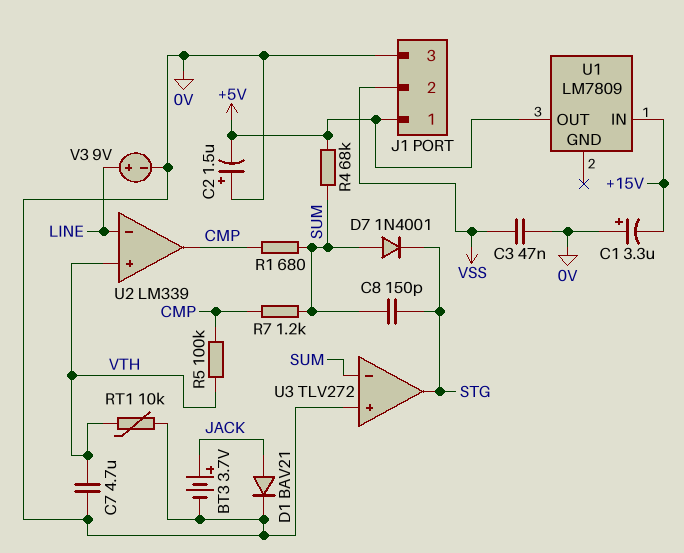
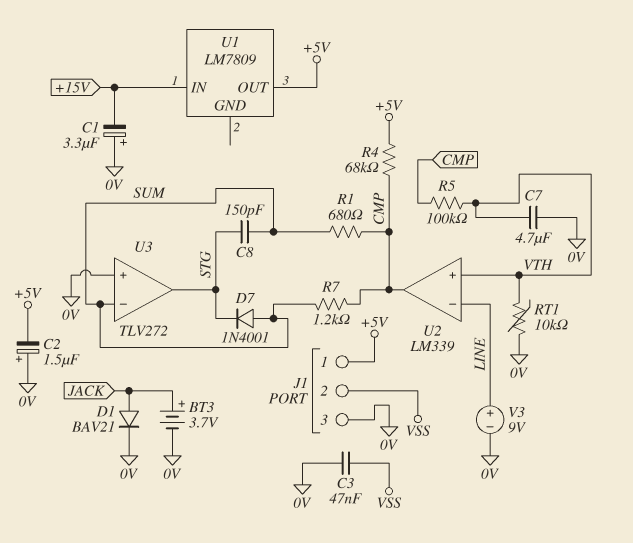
R4: 68k (+5V, SUM) -> 68k (+5V, CMP)

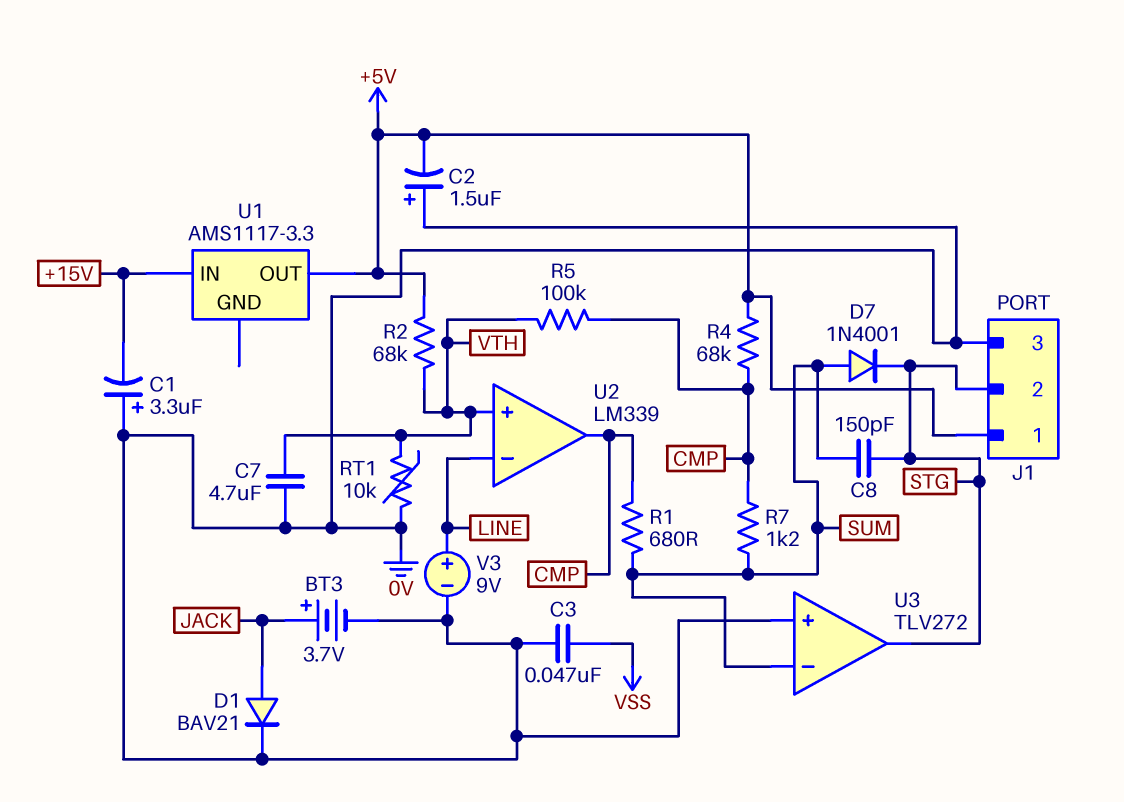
J1 pin 2: VSS -> STG
R2: none -> 68k (+5V, VTH)
U1: LM7809 -> AMS1117-3.3

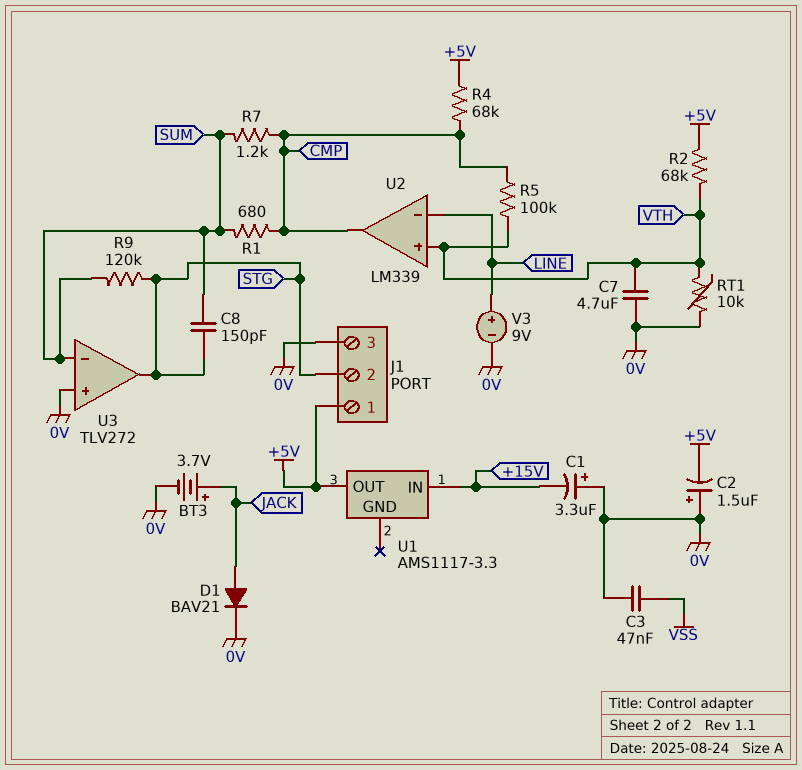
D7: diode 1N4001 (A SUM, K STG) -> none
R9: none -> 120k (STG, SUM)

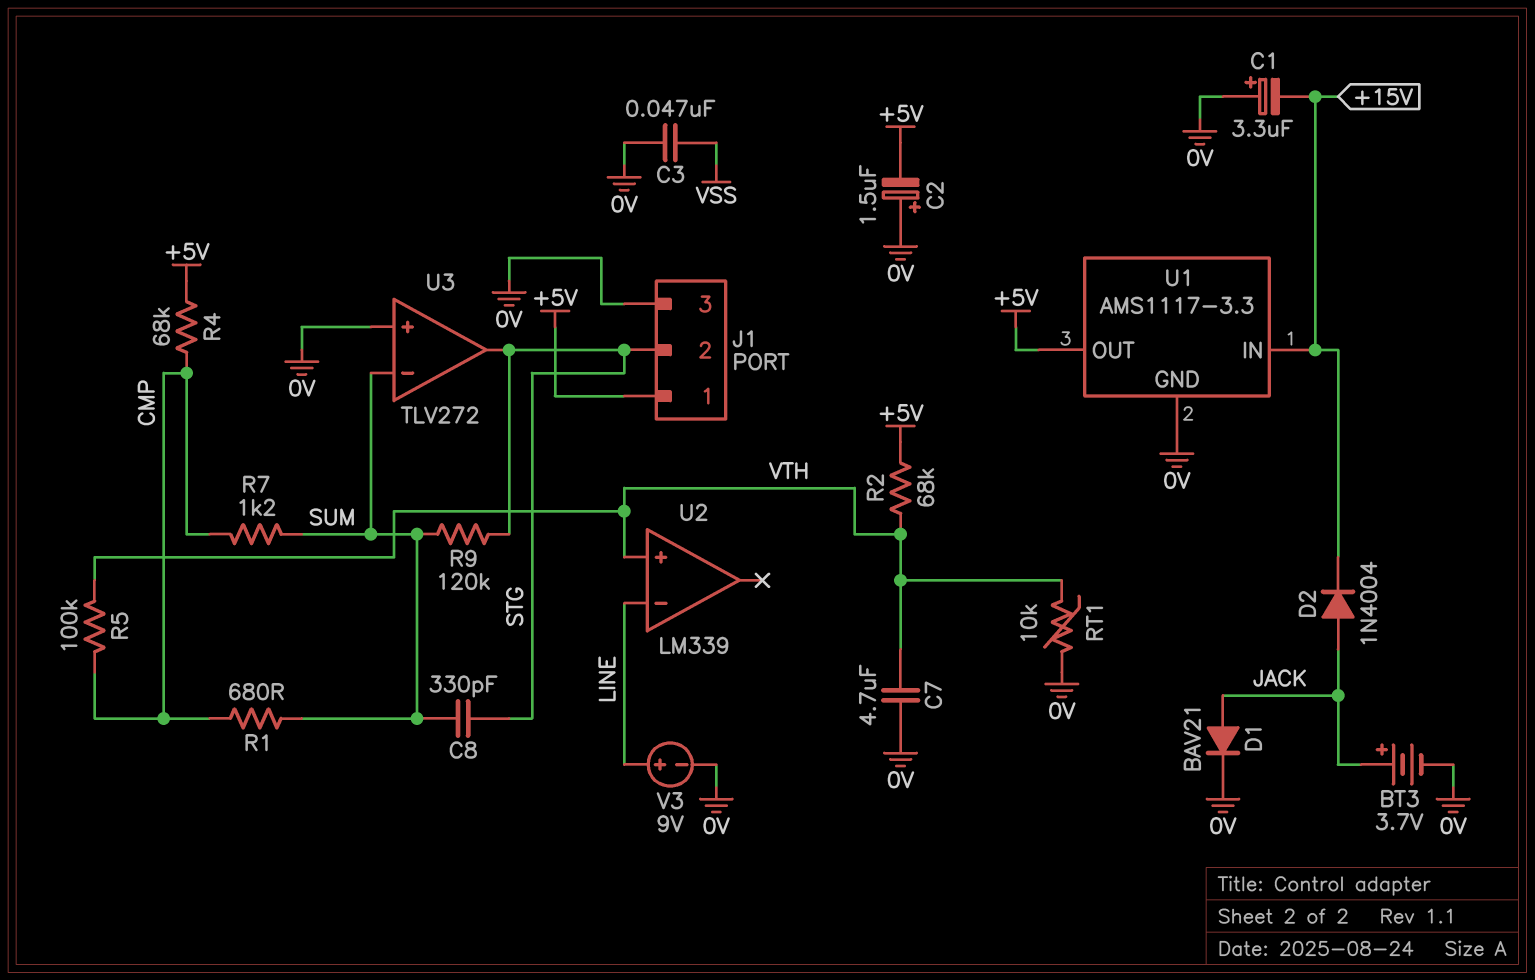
C8: 150pF (STG, SUM) -> 330pF (STG, SUM)
D2: none -> diode 1N4004 (A JACK, K +15V)
U1 pin GND: none -> 0V
U2 pin out: CMP -> none

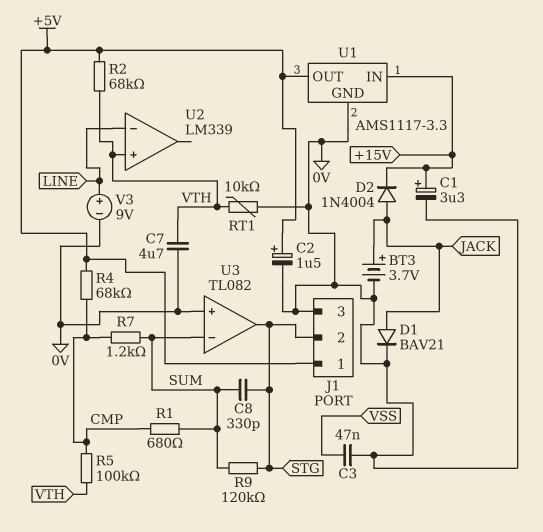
C1: 3.3uF (plus 0V, minus +15V) -> 3.3uF (plus +15V, minus 0V)
C2: 1.5uF (plus 0V, minus +5V) -> 1.5uF (plus +5V, minus 0V)
U3: TLV272 -> TL082

